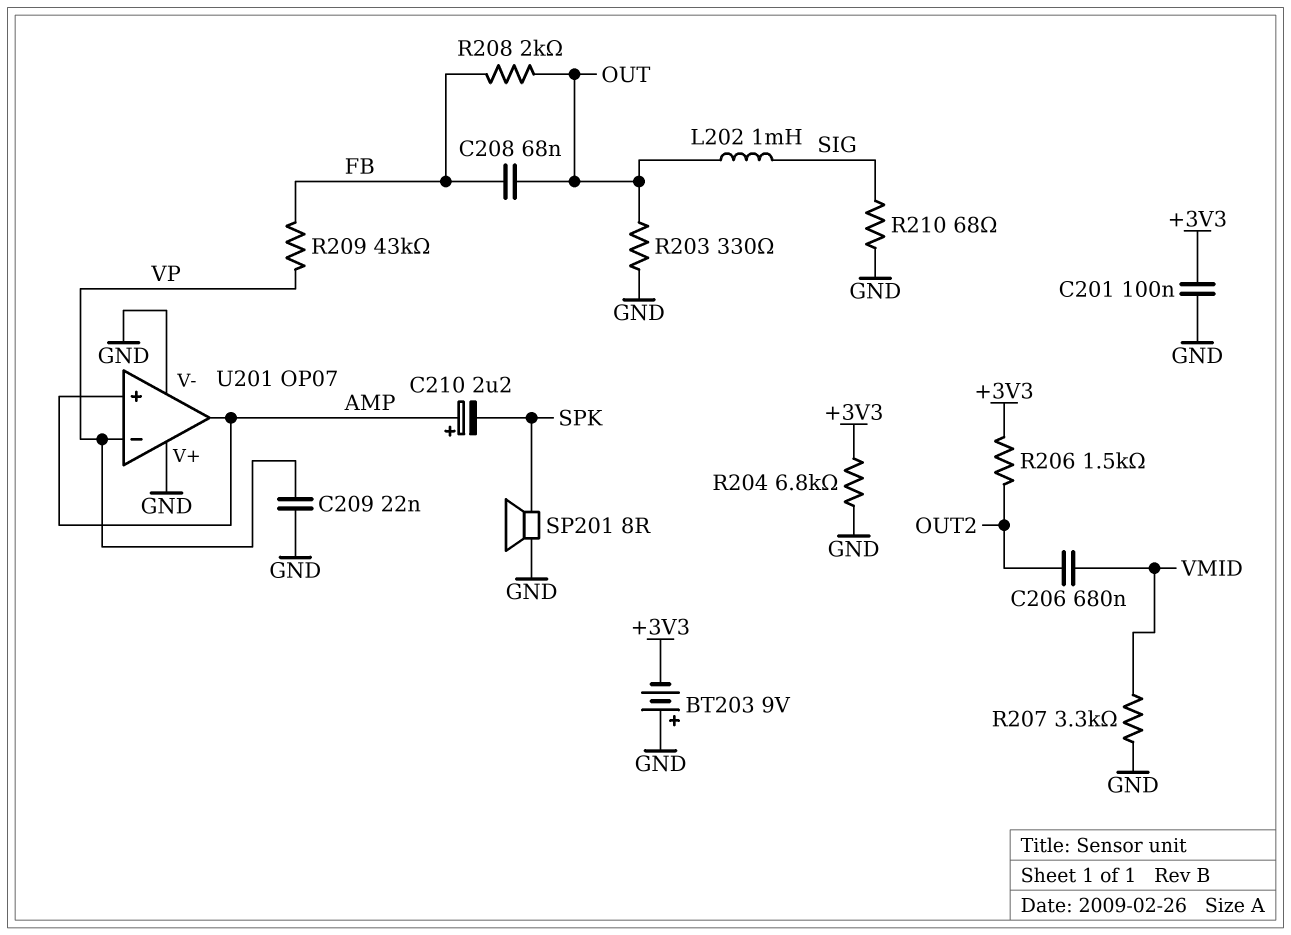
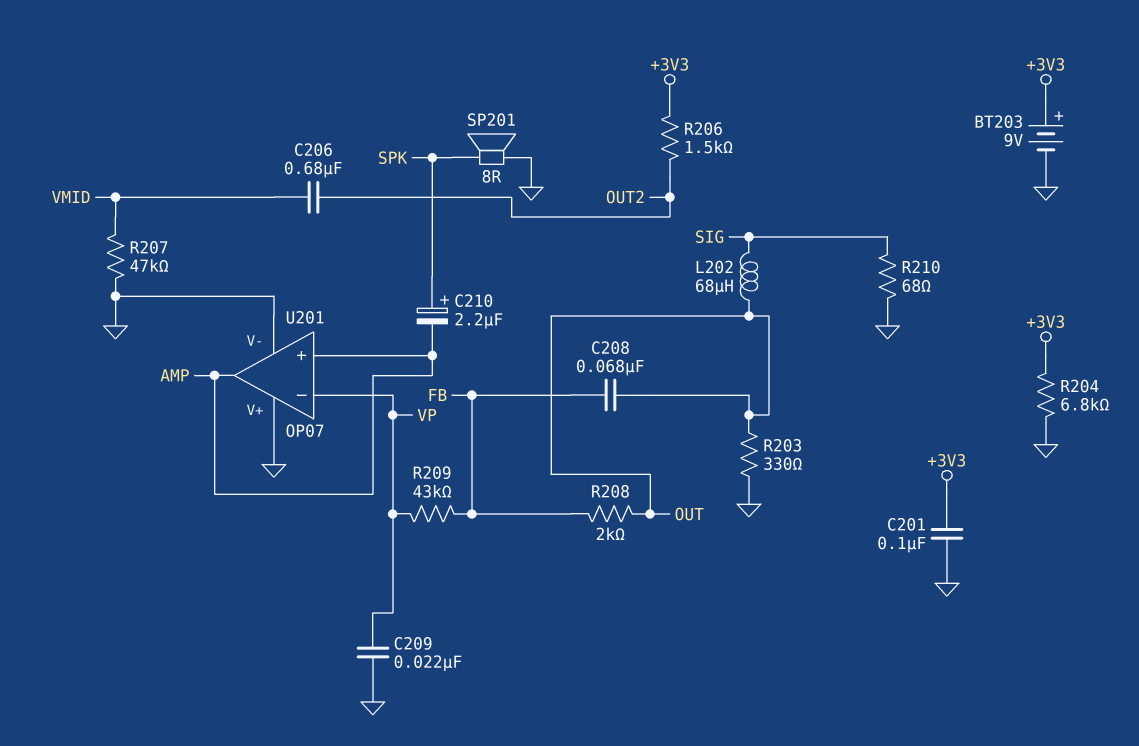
BT203: 9V (plus GND, minus +3V3) -> 9V (plus +3V3, minus GND)
C210: 2.2uF (plus AMP, minus SPK) -> 2.2uF (plus SPK, minus AMP)
L202: 1mH (OUT, SIG) -> 68uH (OUT, SIG)
R207: 3.3k (GND, VMID) -> 47k (GND, VMID)

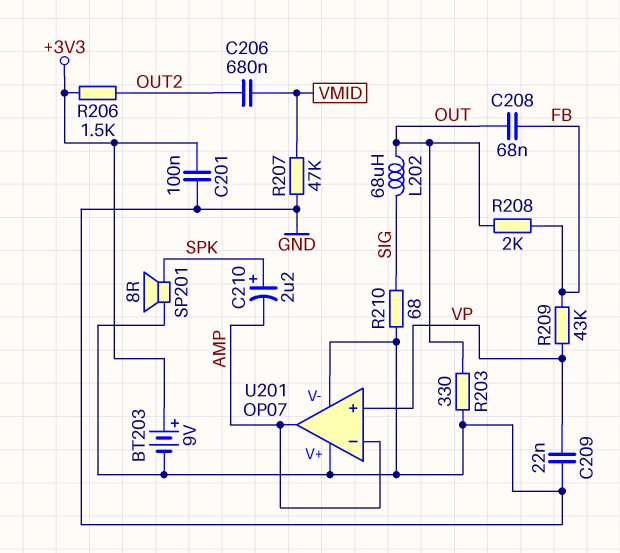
R204: 6.8k (+3V3, GND) -> none
U201 pin in+: AMP -> VP
U201 pin in-: VP -> AMP

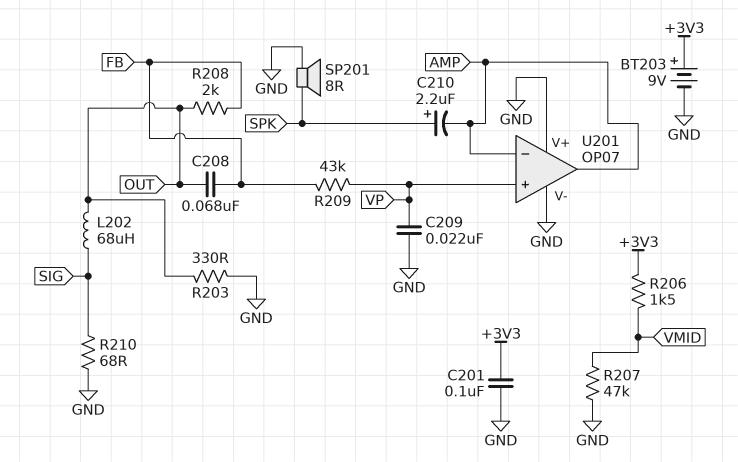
C206: 680nF (OUT2, VMID) -> none
R206: 1.5k (+3V3, OUT2) -> 1.5k (+3V3, VMID)

